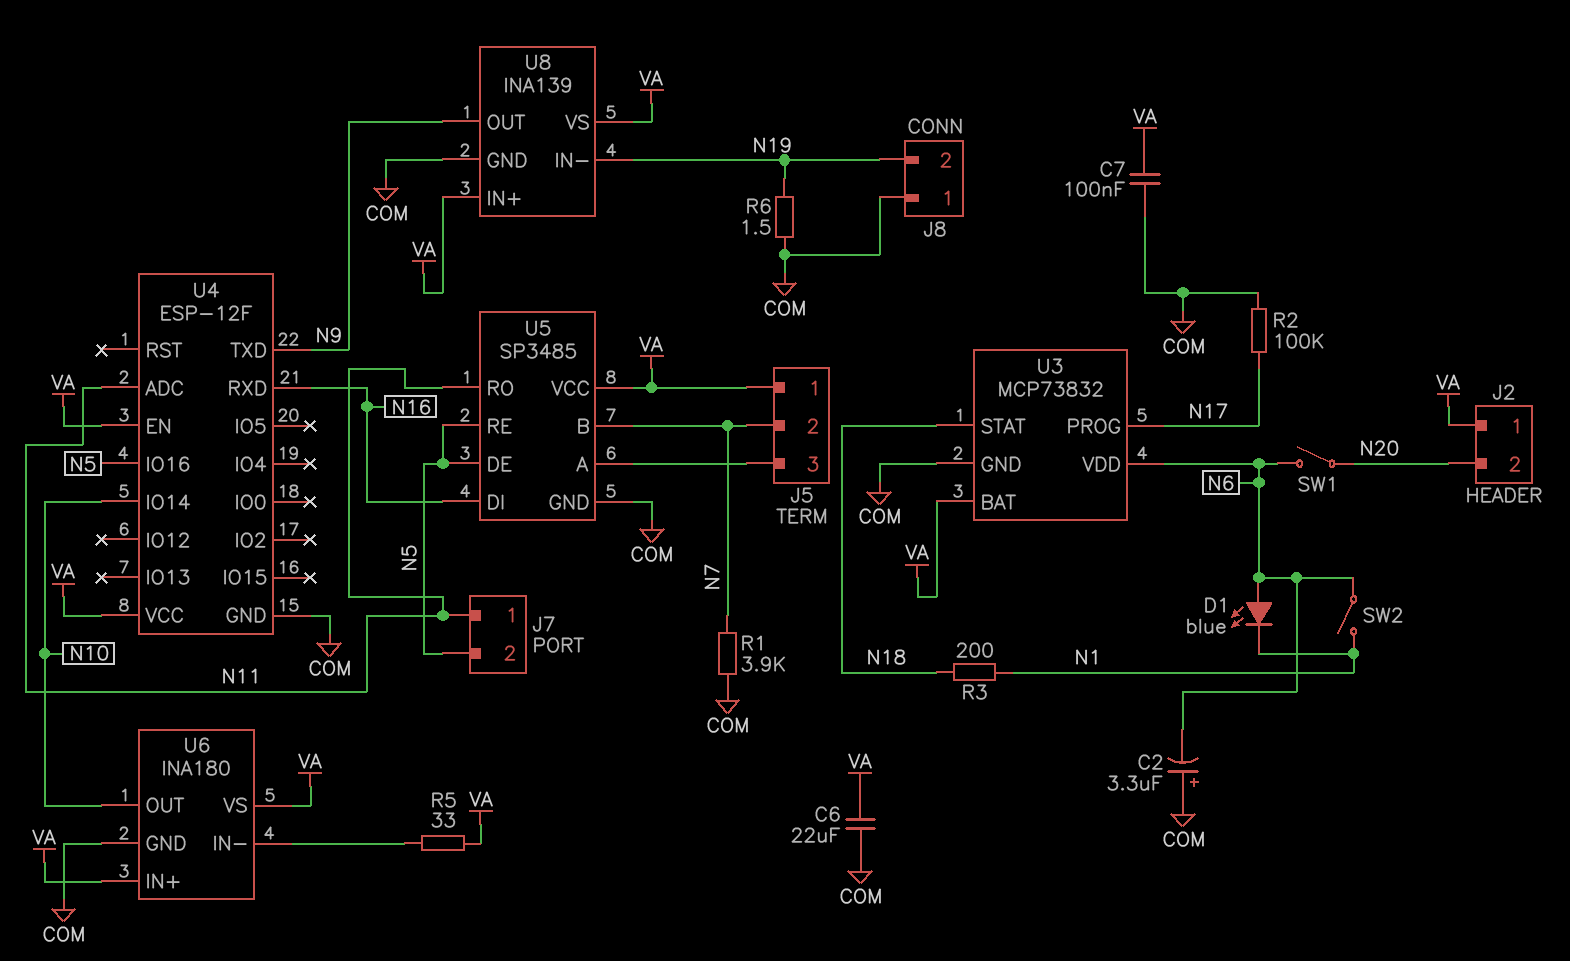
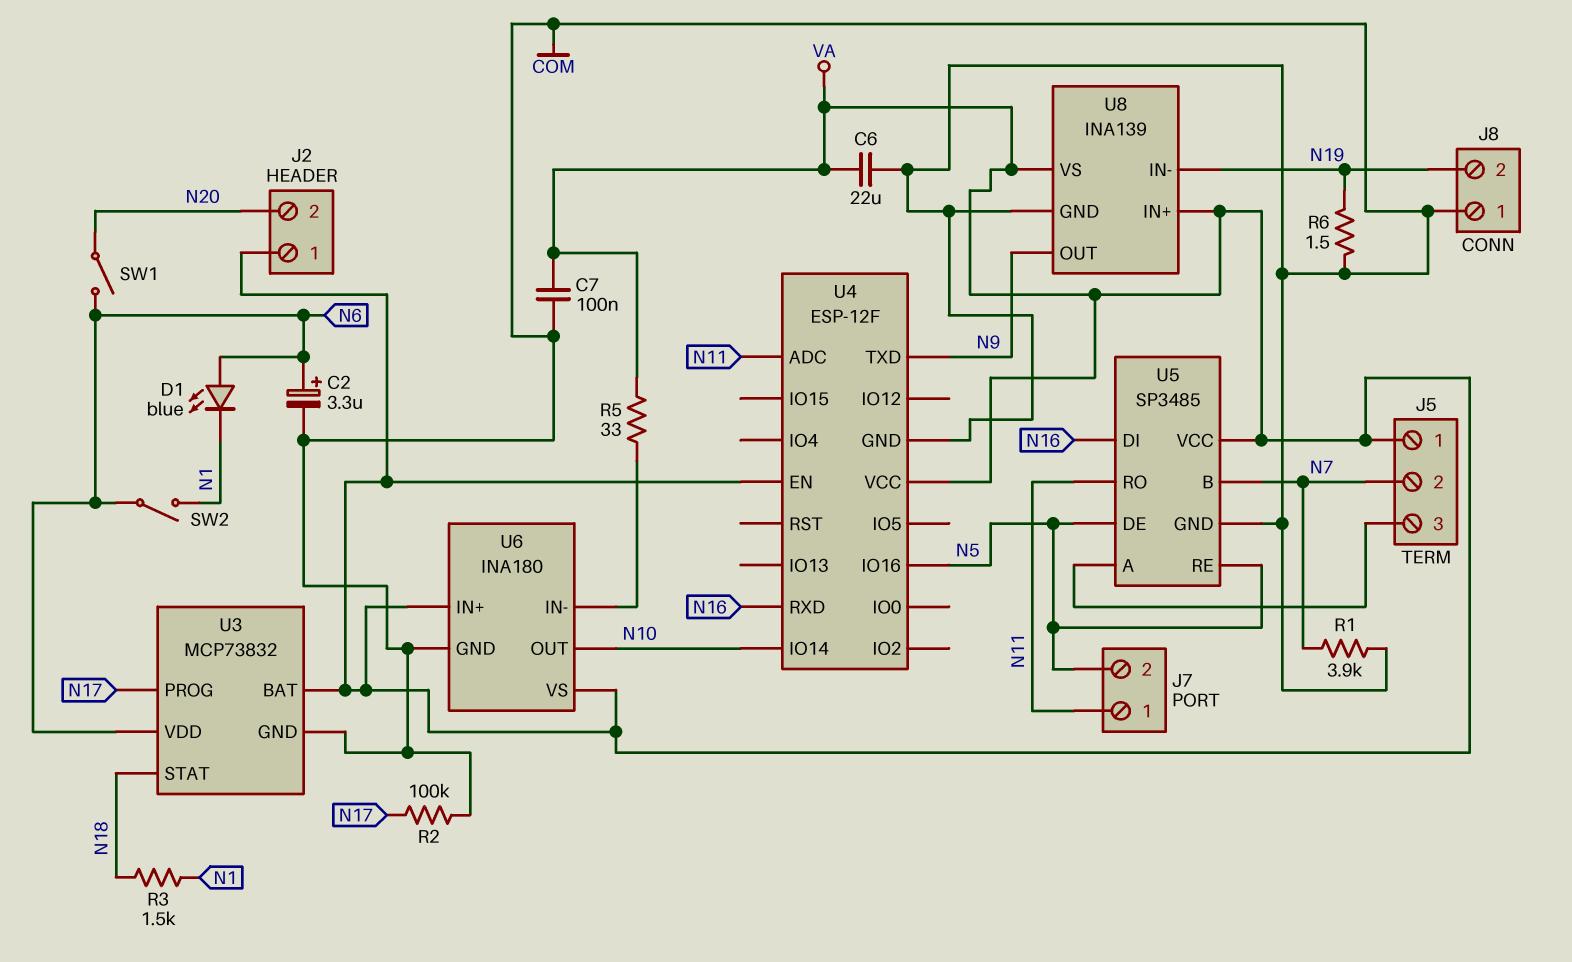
C2: 3.3uF (plus COM, minus N6) -> 3.3uF (plus N6, minus COM)
R3: 200 (N1, N18) -> 1.5k (N1, N18)

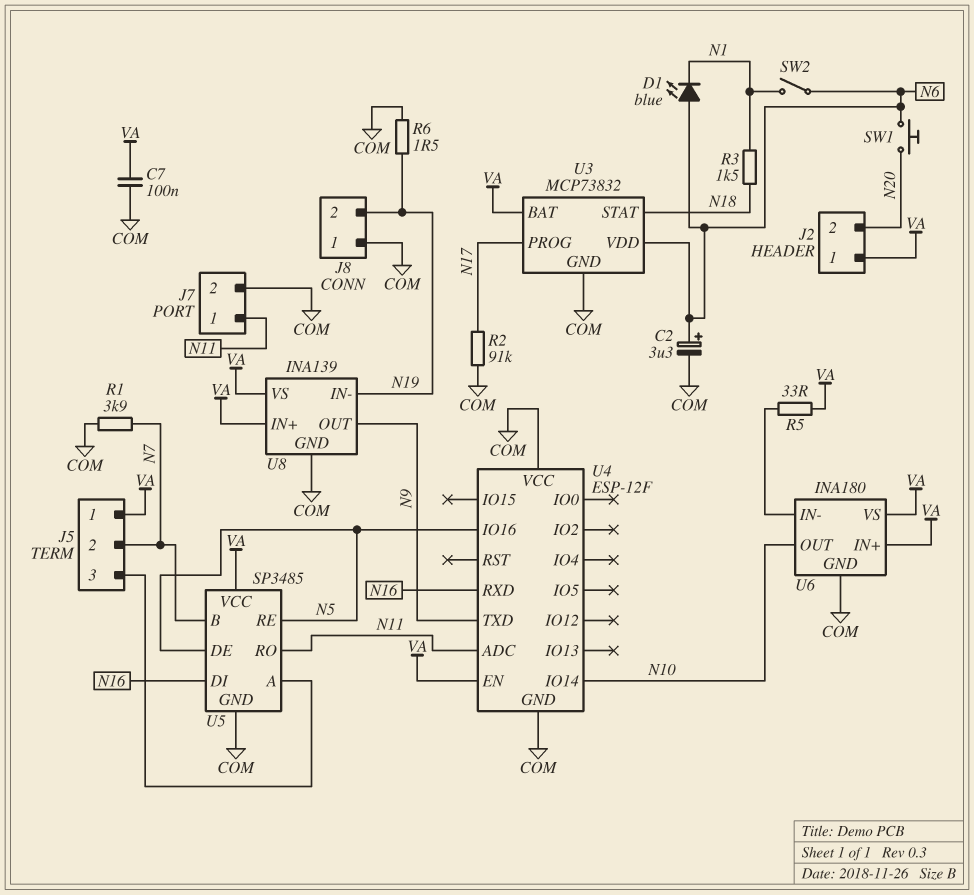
C6: 22uF (COM, VA) -> none
J7 pin 2: N5 -> COM
R2: 100k (COM, N17) -> 91k (COM, N17)
SW1: switch (N6, N20) -> button (N6, N20)
U4 pin VCC: VA -> COM

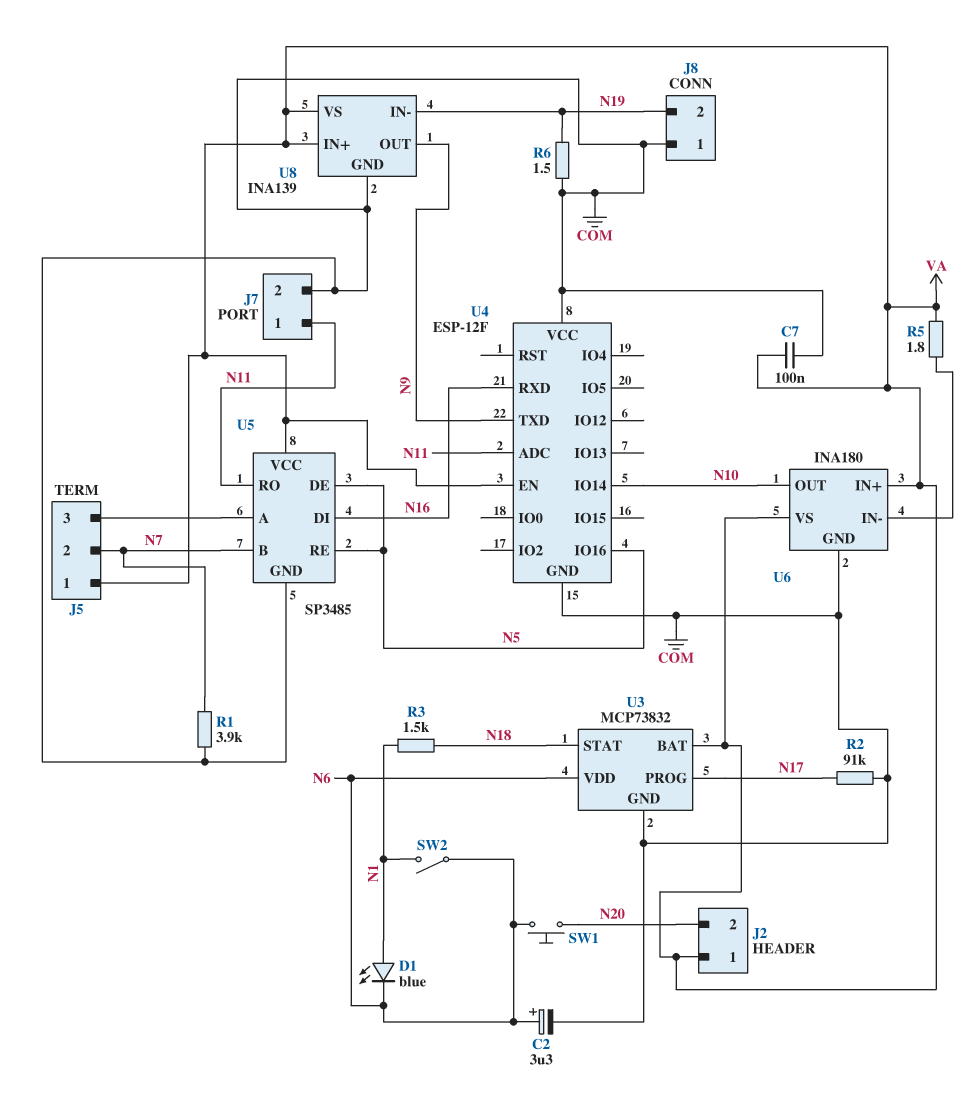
D1: LED blue (A N6, K N1) -> LED blue (A N1, K N6)
R5: 33 (U6/IN-, VA) -> 1.8 (U6/IN-, VA)

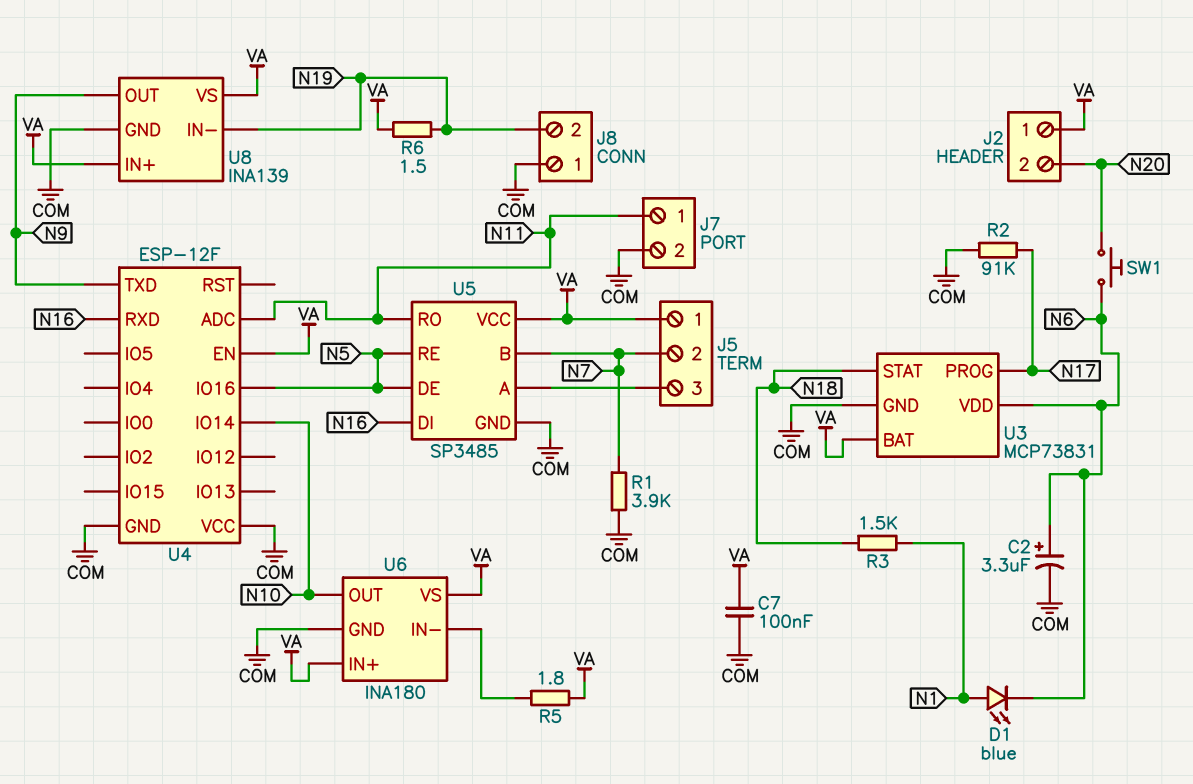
R6: 1.5 (COM, N19) -> 1.5 (N19, VA)
SW2: switch (N1, N6) -> none
U3: MCP73832 -> MCP73831

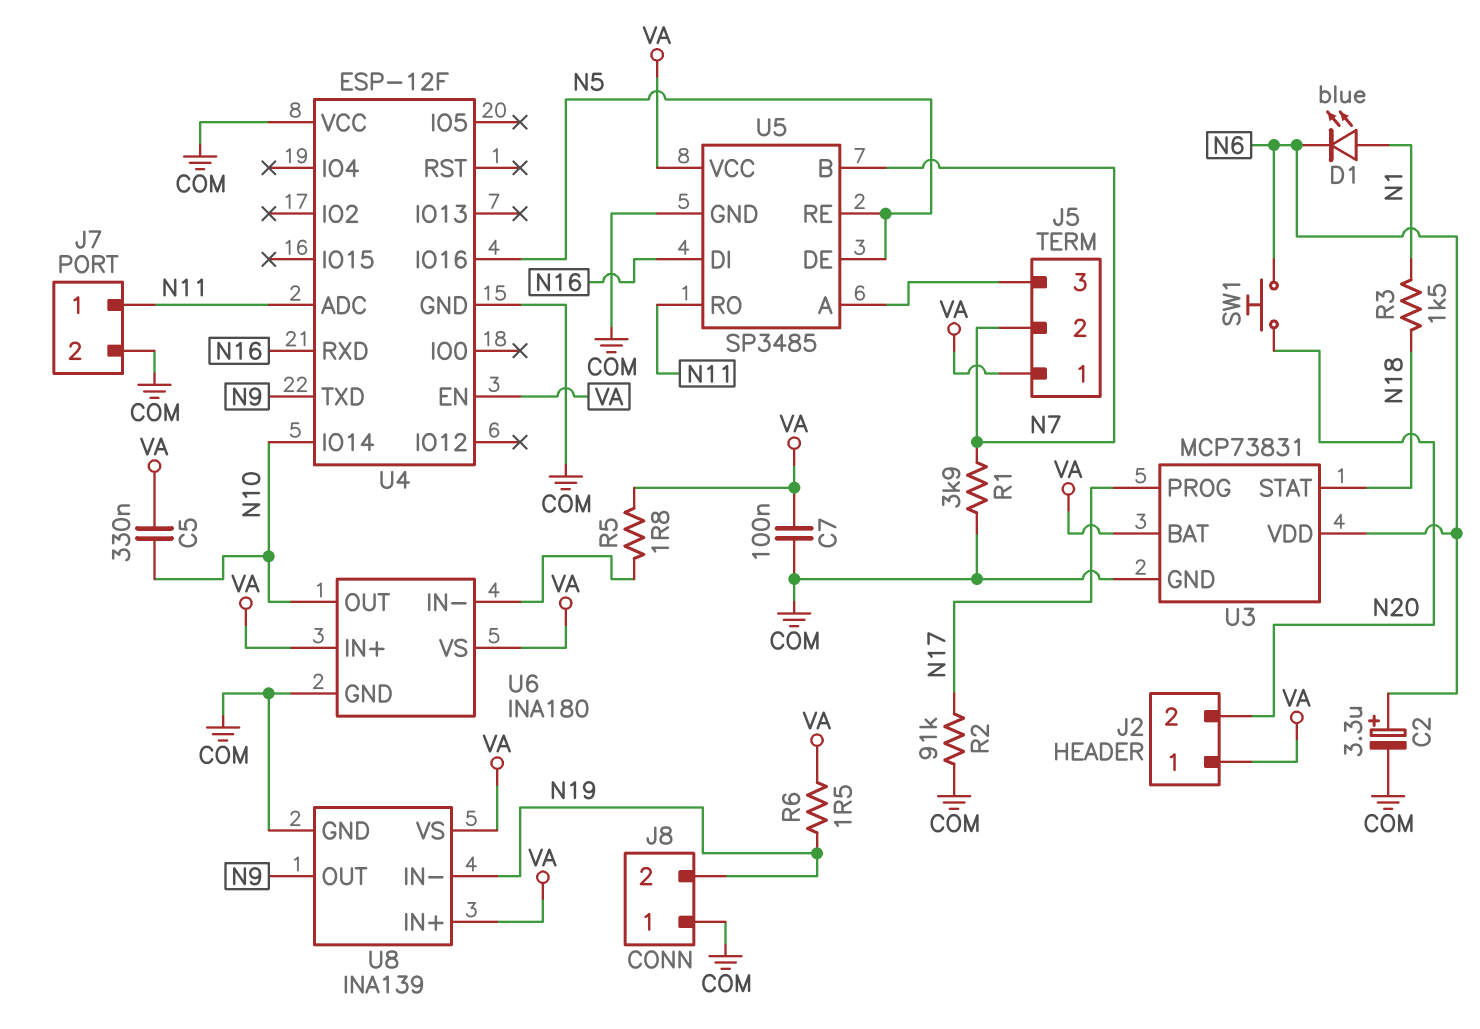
C5: none -> 330nF (N10, VA)

